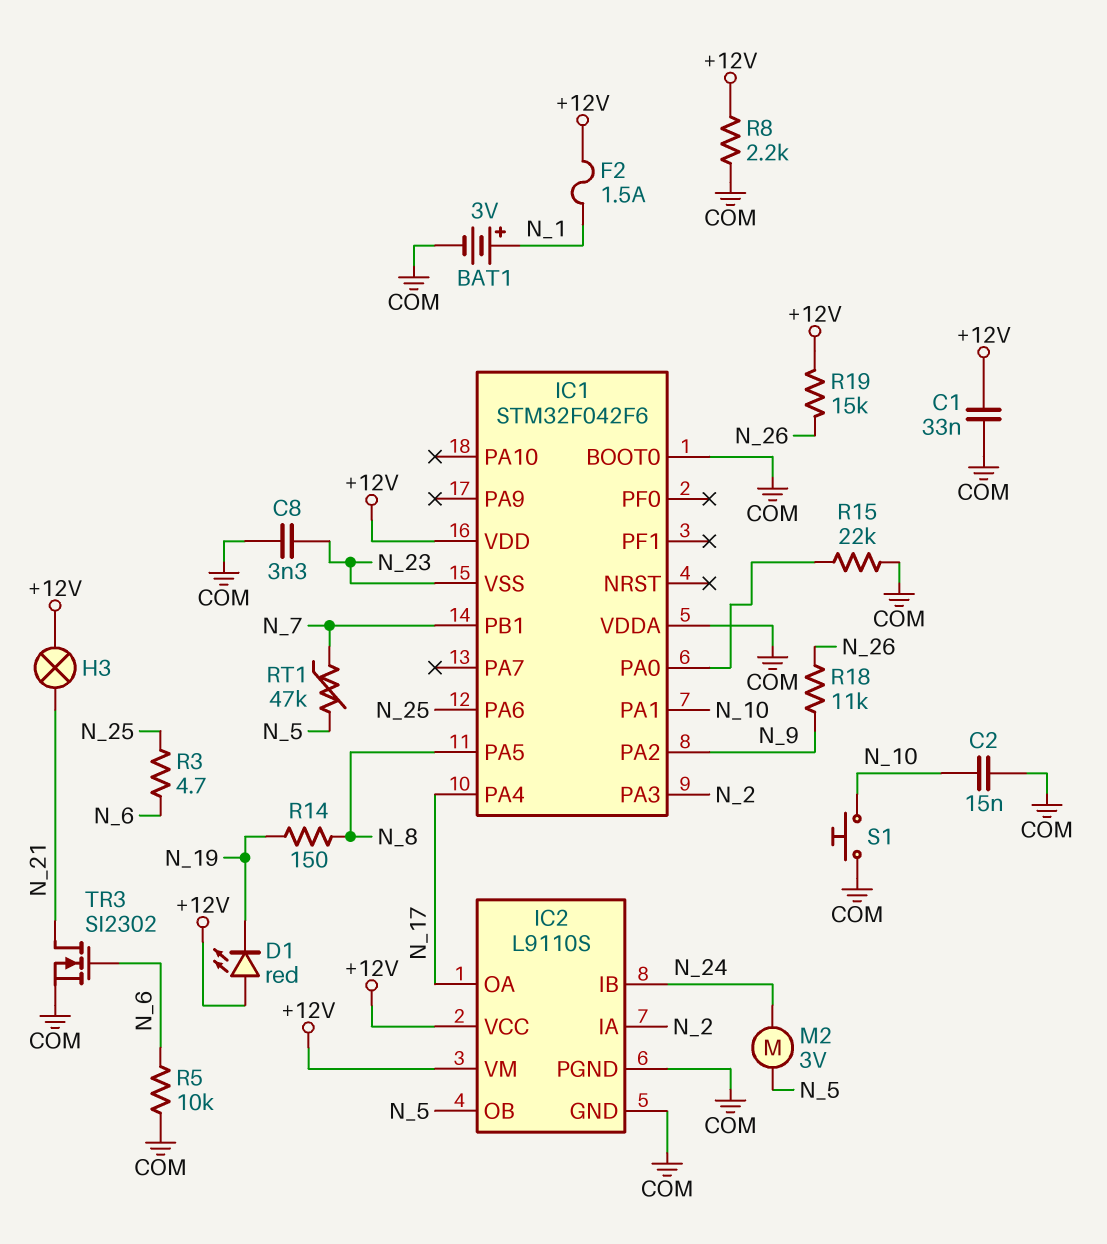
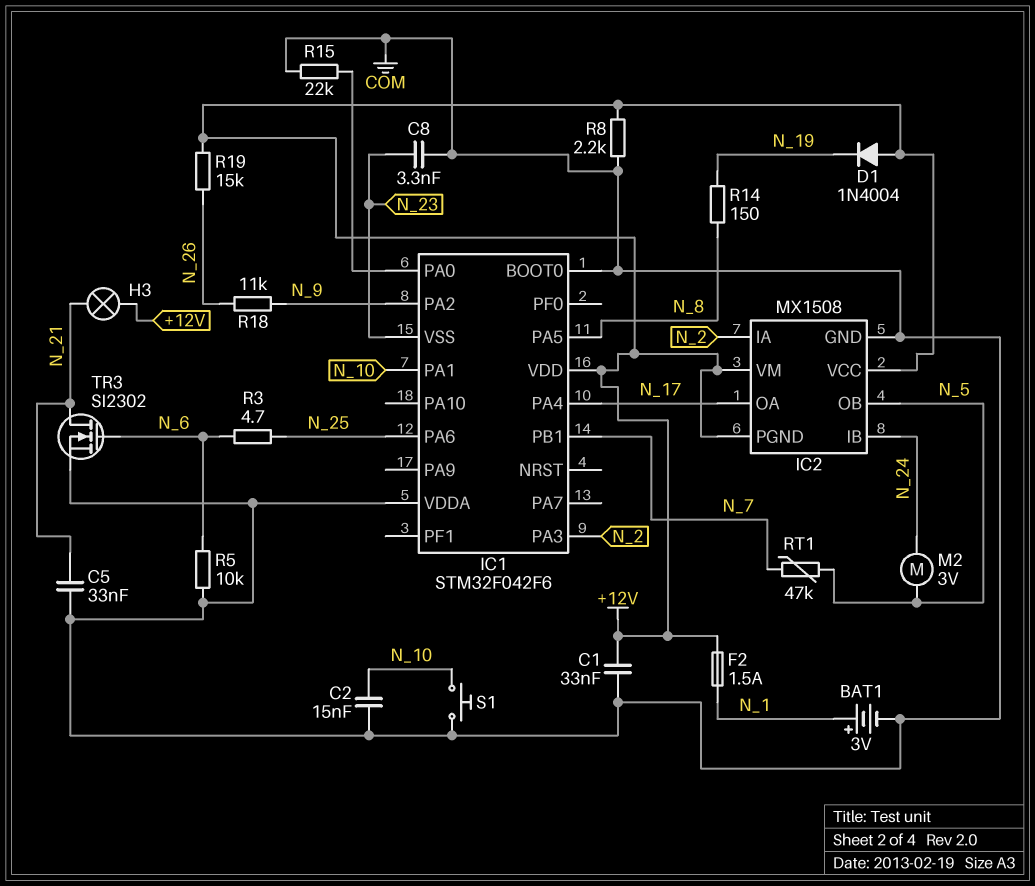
C5: none -> 33nF (COM, N_21)
D1: LED red (A +12V, K N_19) -> diode 1N4004 (A +12V, K N_19)
IC2: L9110S -> MX1508
IC2 pin PGND: COM -> +12V

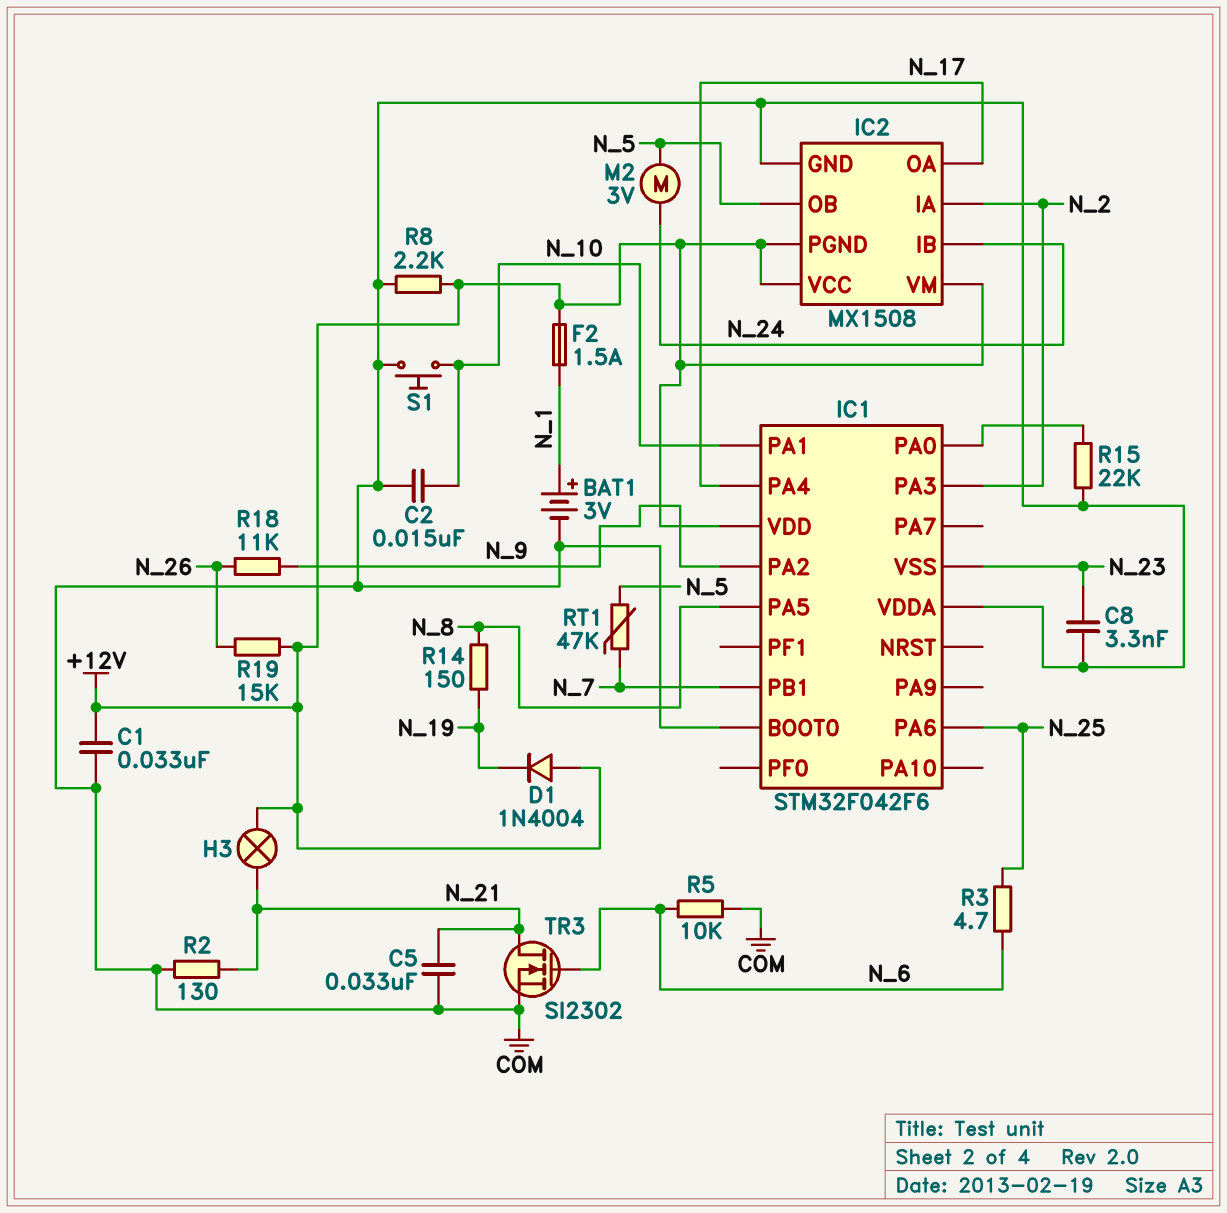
R2: none -> 130 (COM, N_21)

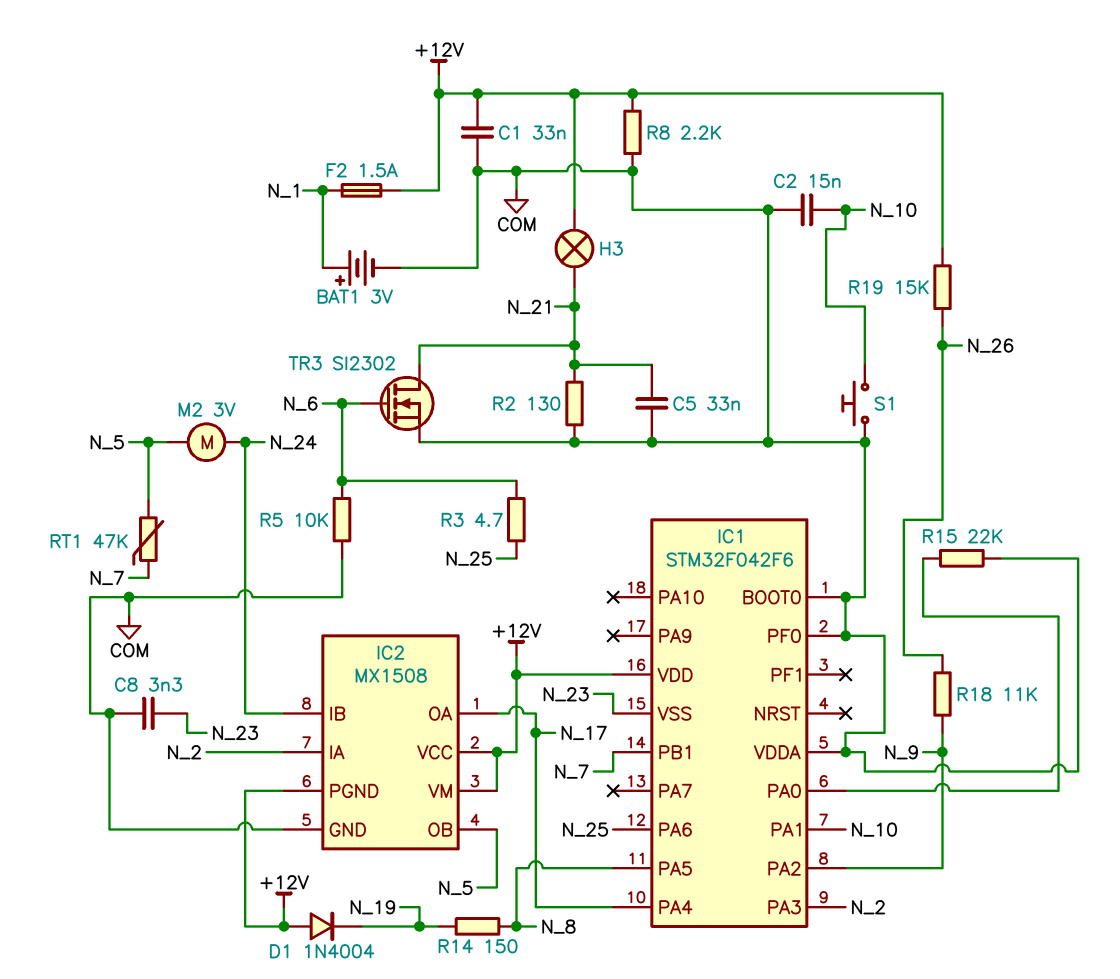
IC1 pin PF0: none -> COM

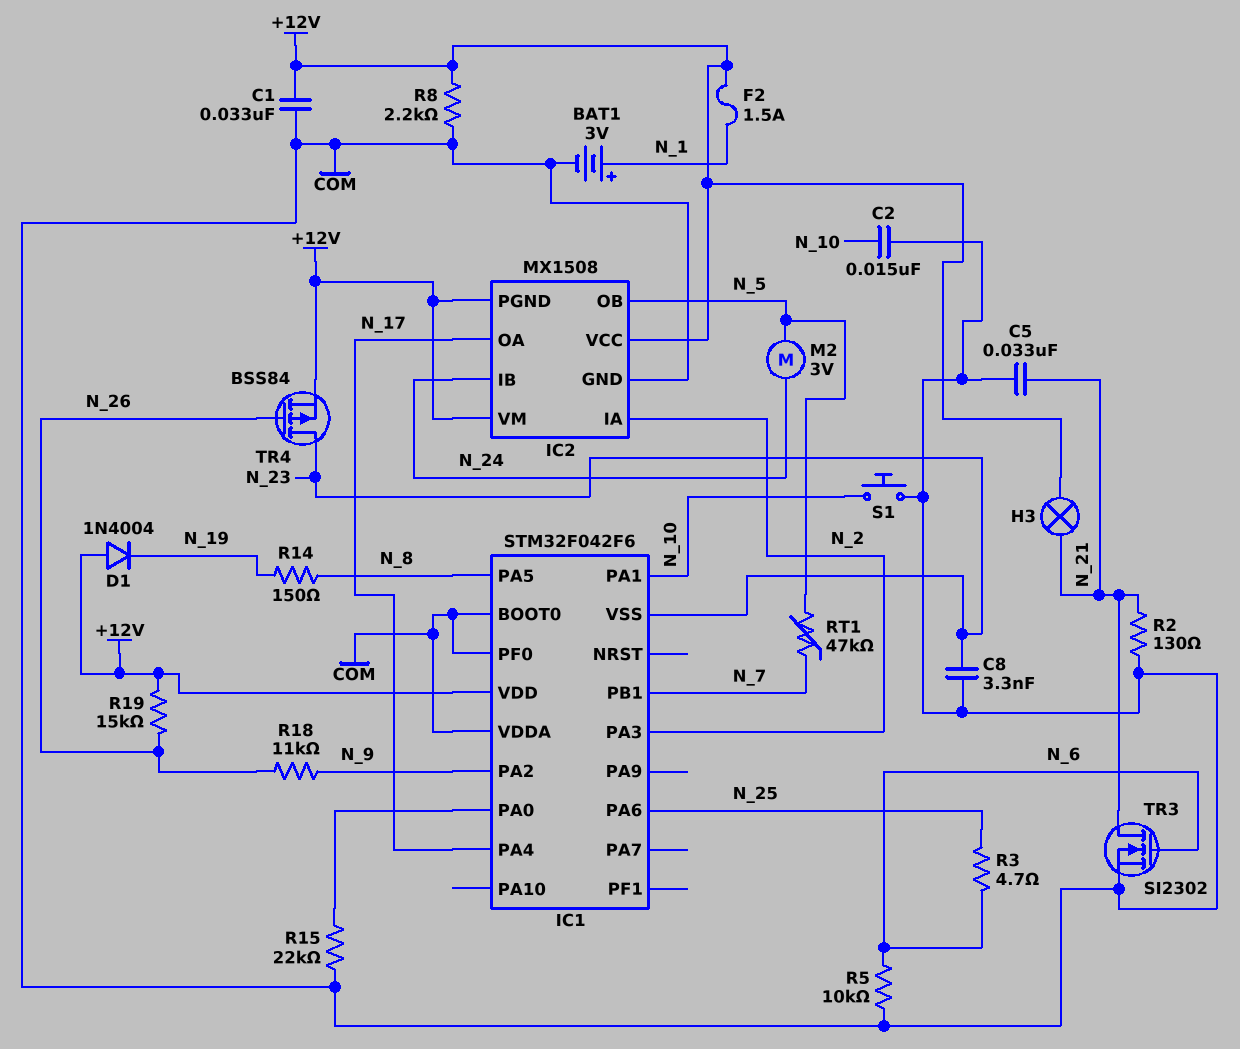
TR4: none -> PMOS BSS84 (G N_26, D N_23, S +12V)

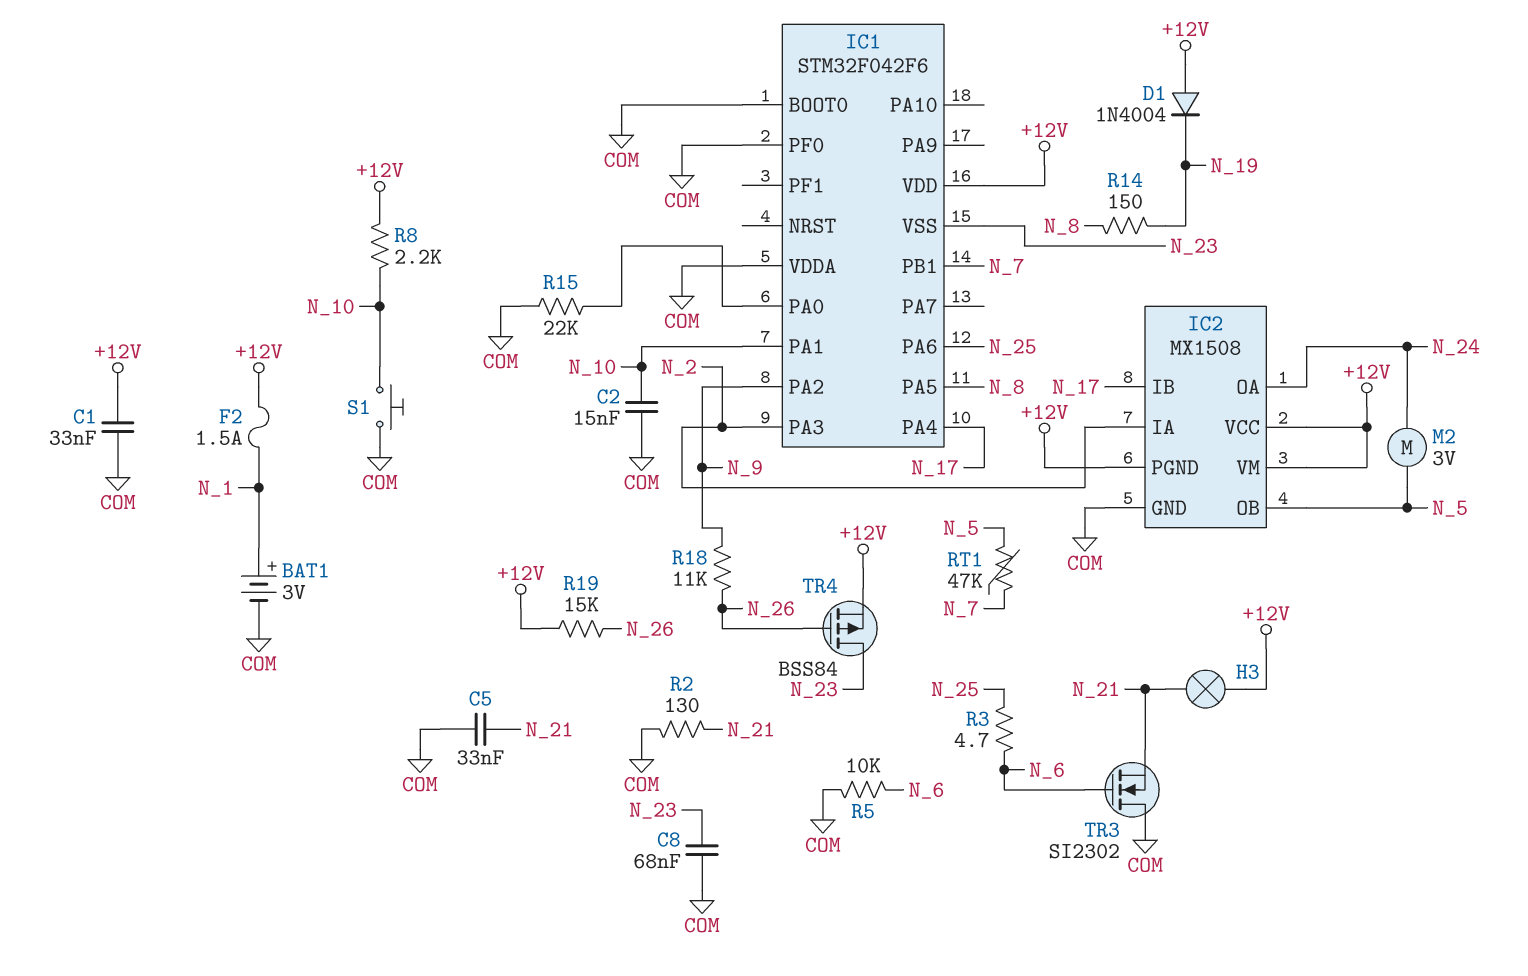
C8: 3.3nF (COM, N_23) -> 68nF (COM, N_23)
IC2 pin IB: N_24 -> N_17
IC2 pin OA: N_17 -> N_24
R8: 2.2k (+12V, COM) -> 2.2k (+12V, N_10)
TR3: NMOS SI2302 (G N_6, D N_21, S COM) -> NMOS SI2302 (G N_6, D COM, S N_21)

